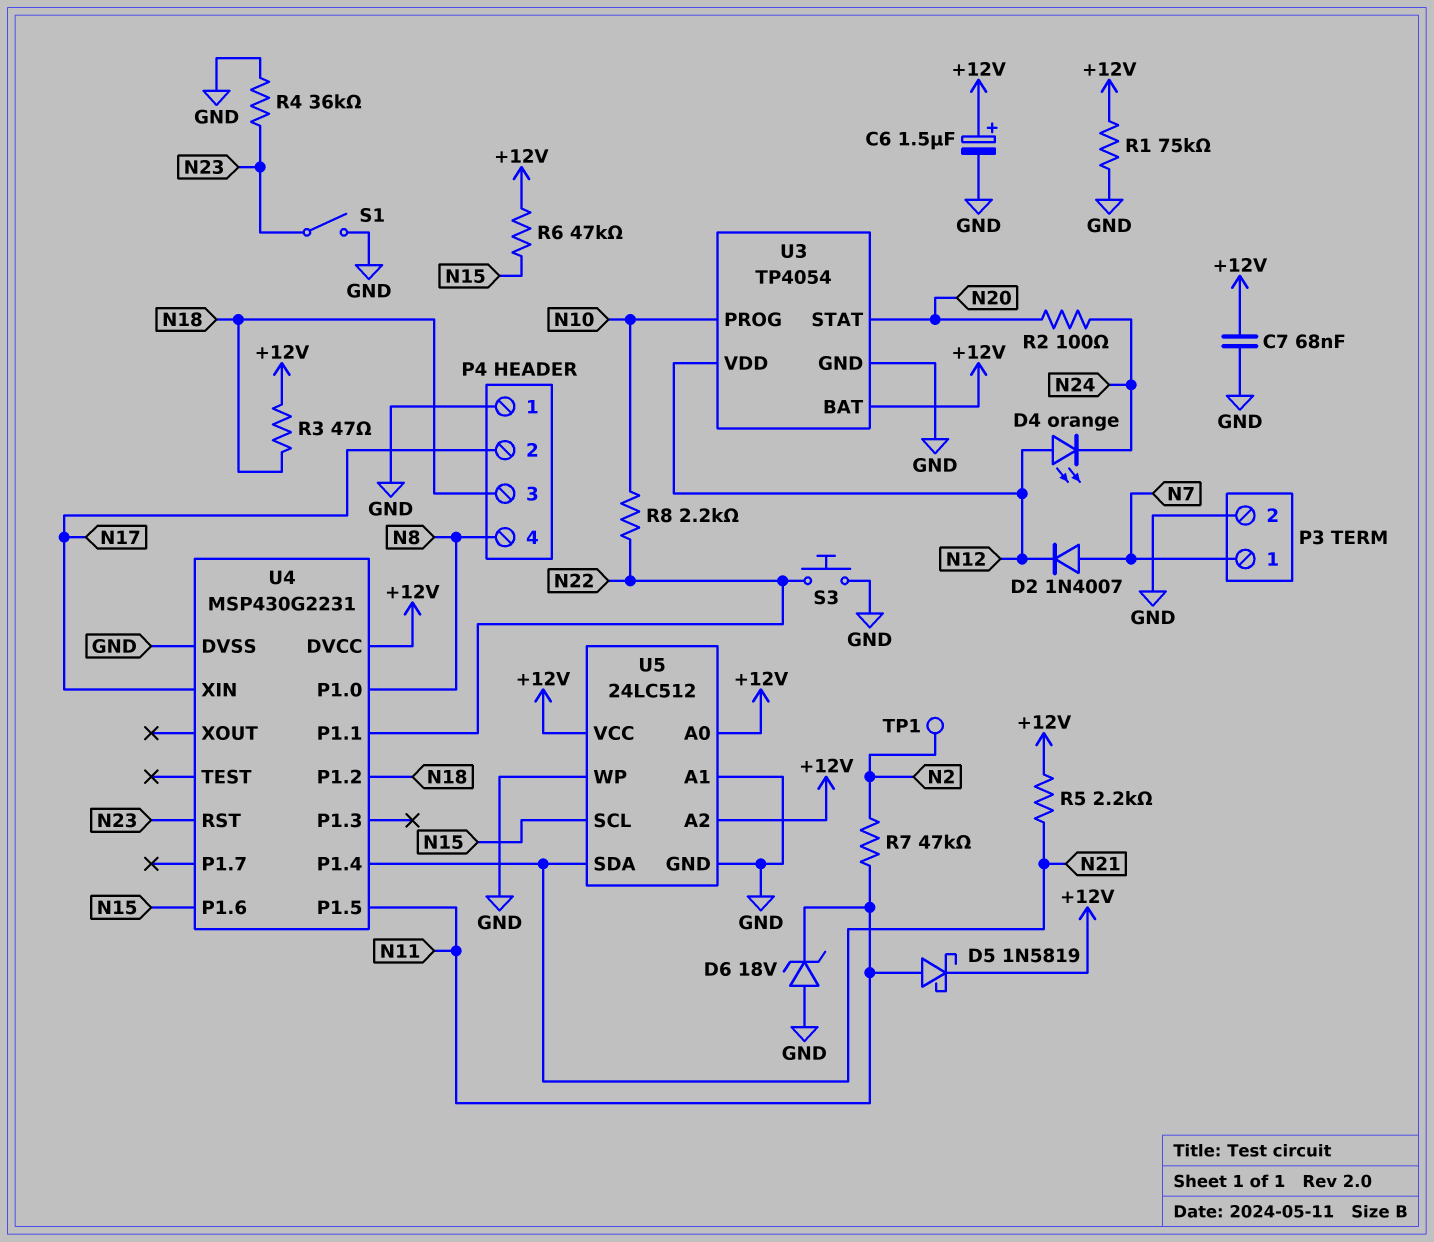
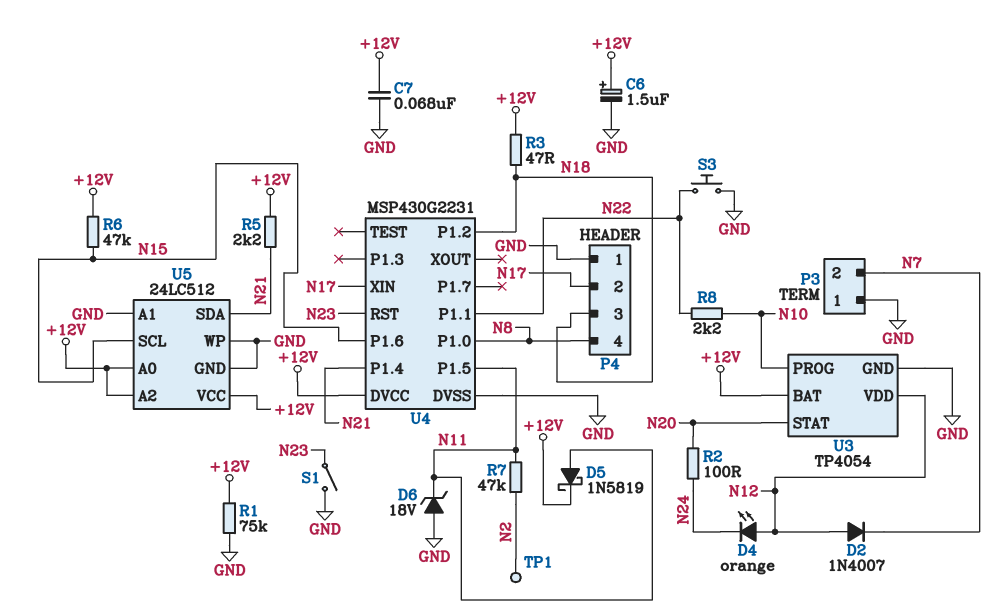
D2: diode 1N4007 (A N7, K N12) -> diode 1N4007 (A N12, K N7)
P3 pin 1: N7 -> GND
P3 pin 2: GND -> N7
R4: 36k (GND, N23) -> none

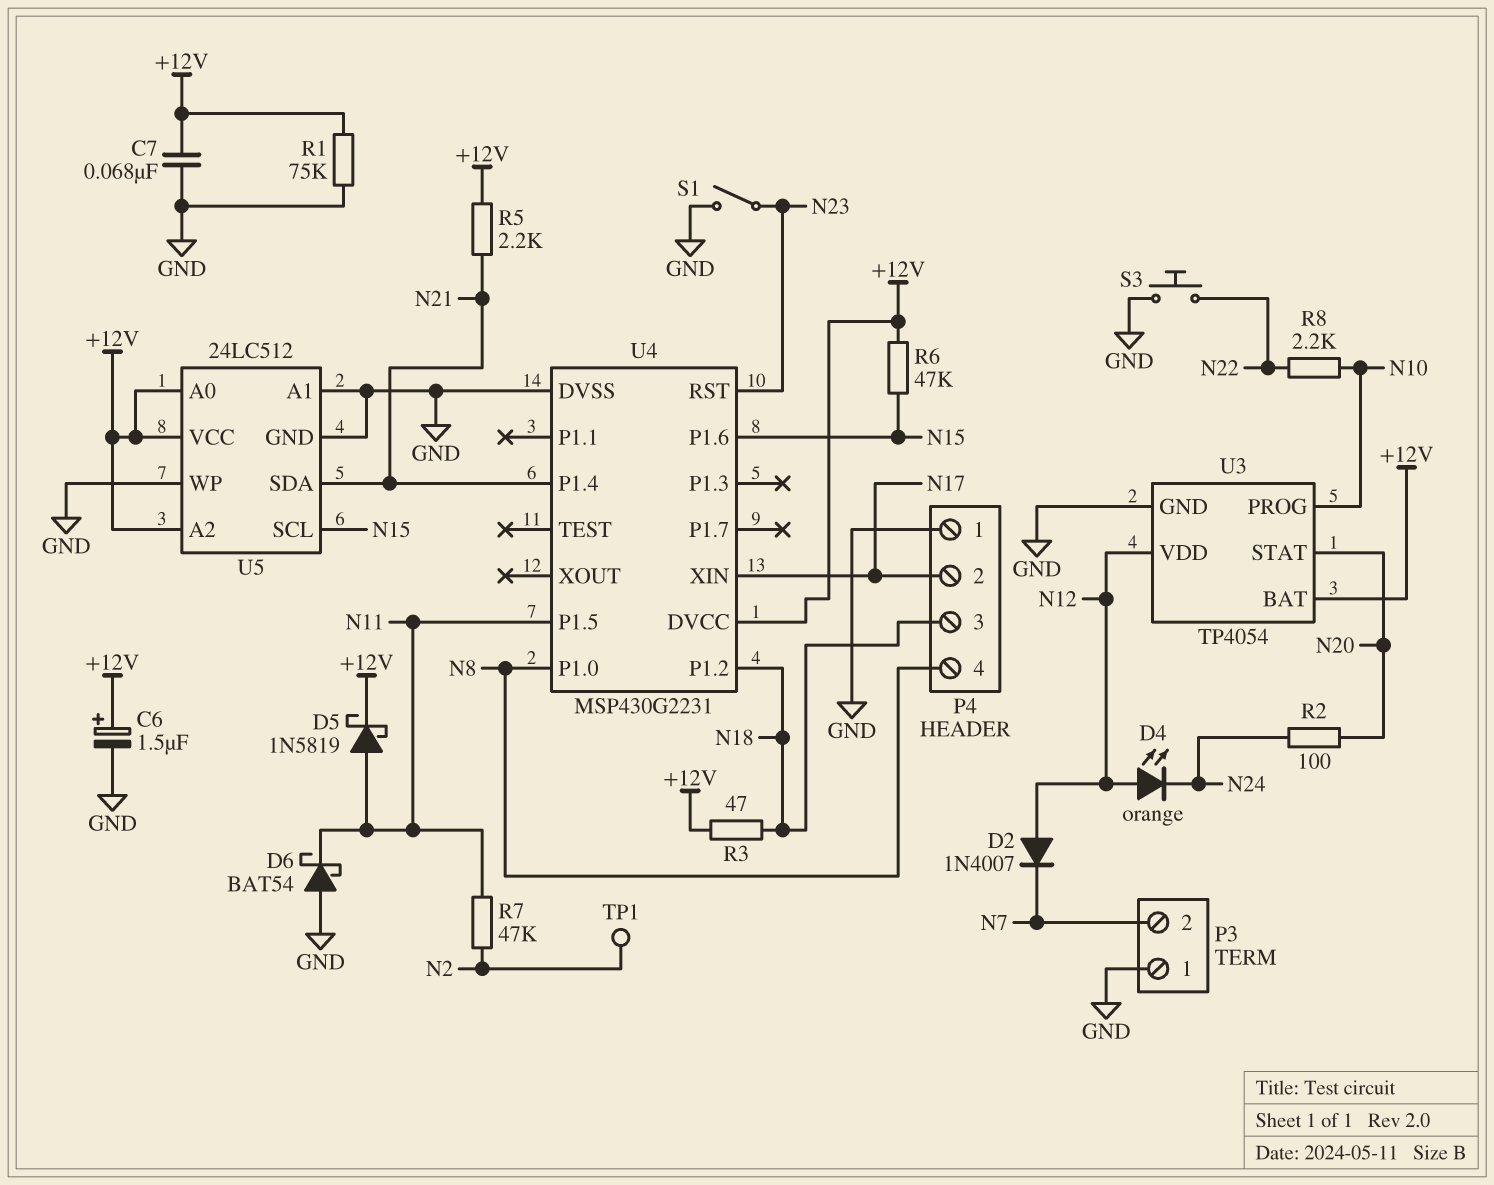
D6: zener 18V (A GND, K N11) -> schottky BAT54 (A GND, K N11)
U4 pin P1.1: N22 -> none

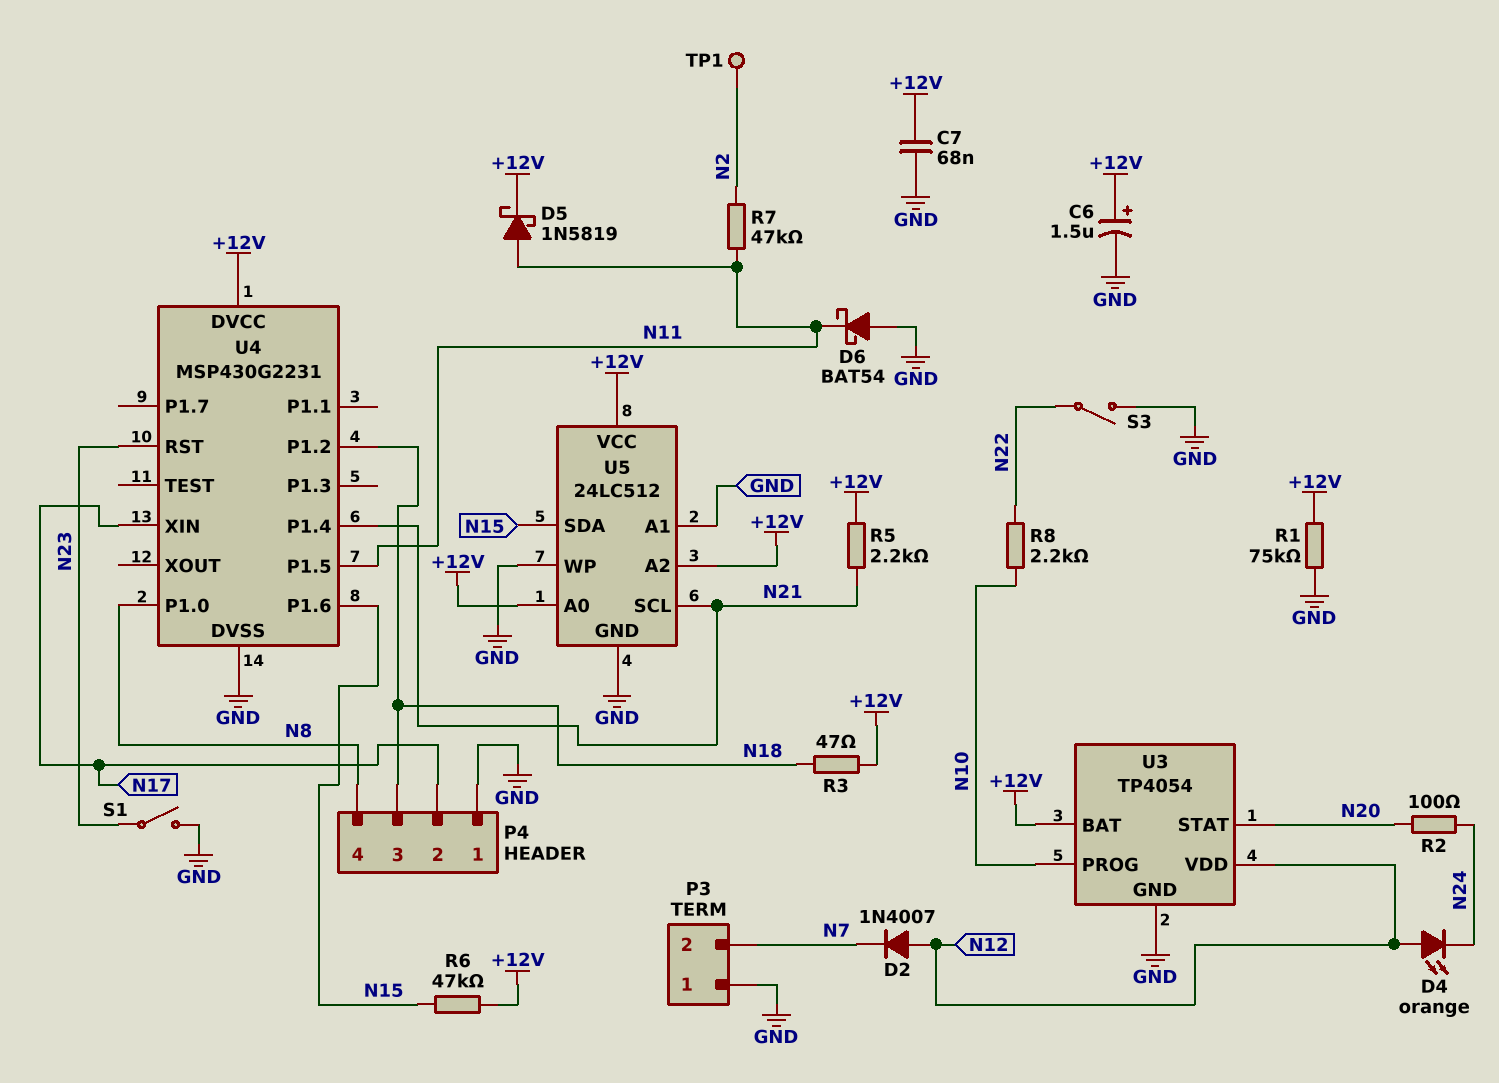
S3: button (GND, N22) -> switch (GND, N22)
U5 pin SCL: N15 -> N21
U5 pin SDA: N21 -> N15

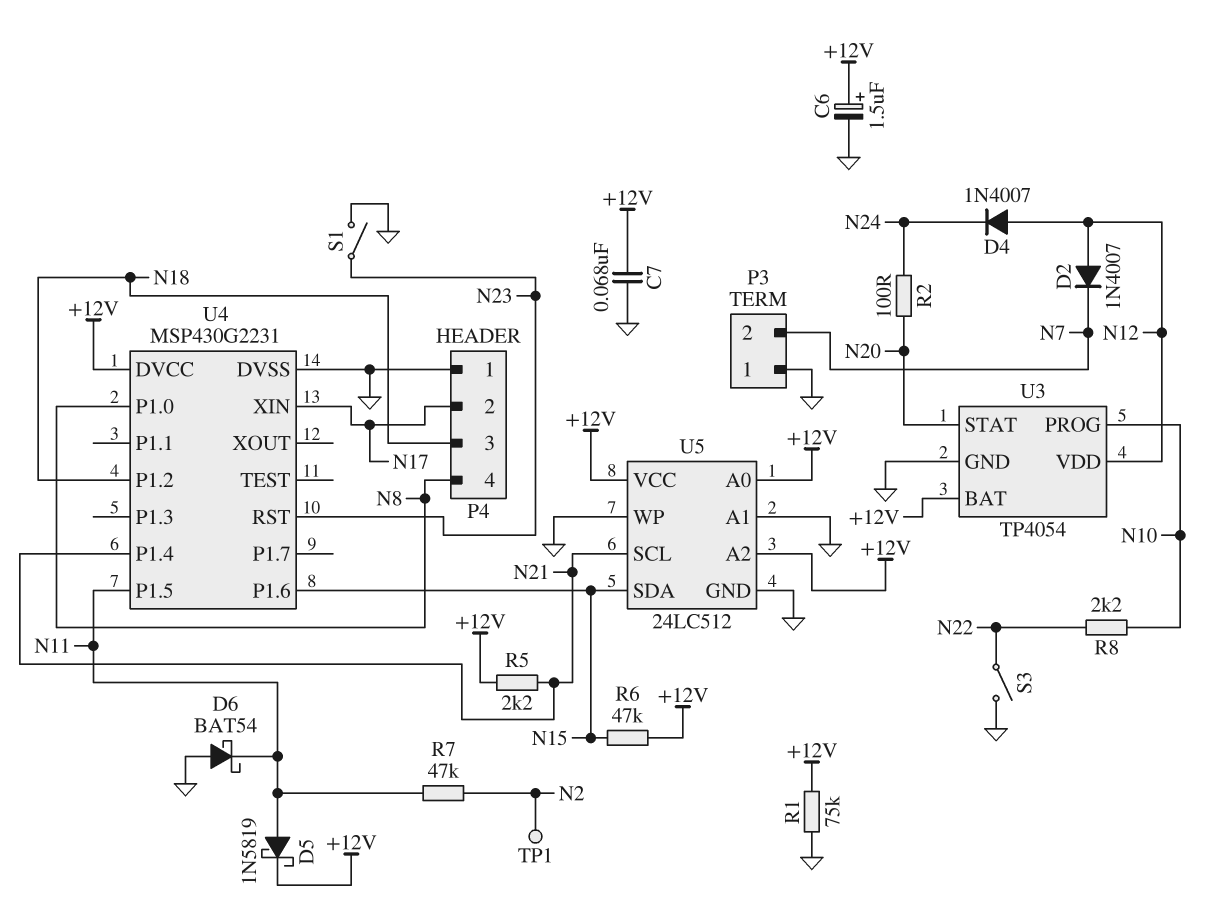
D4: LED orange (A N12, K N24) -> diode 1N4007 (A N12, K N24)
R3: 47 (+12V, N18) -> none

